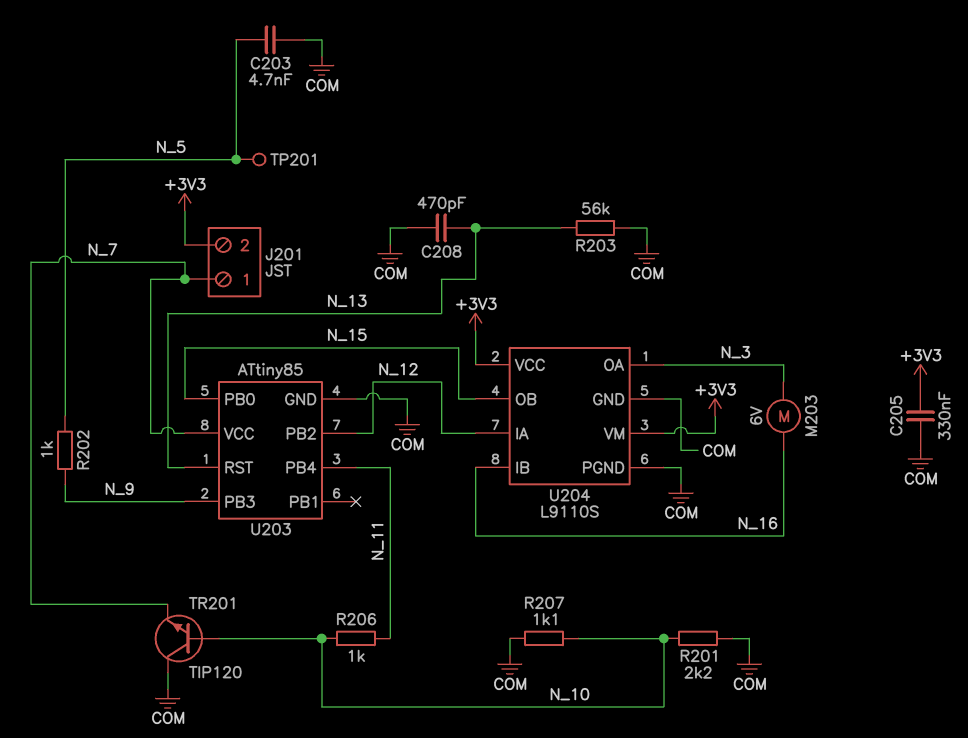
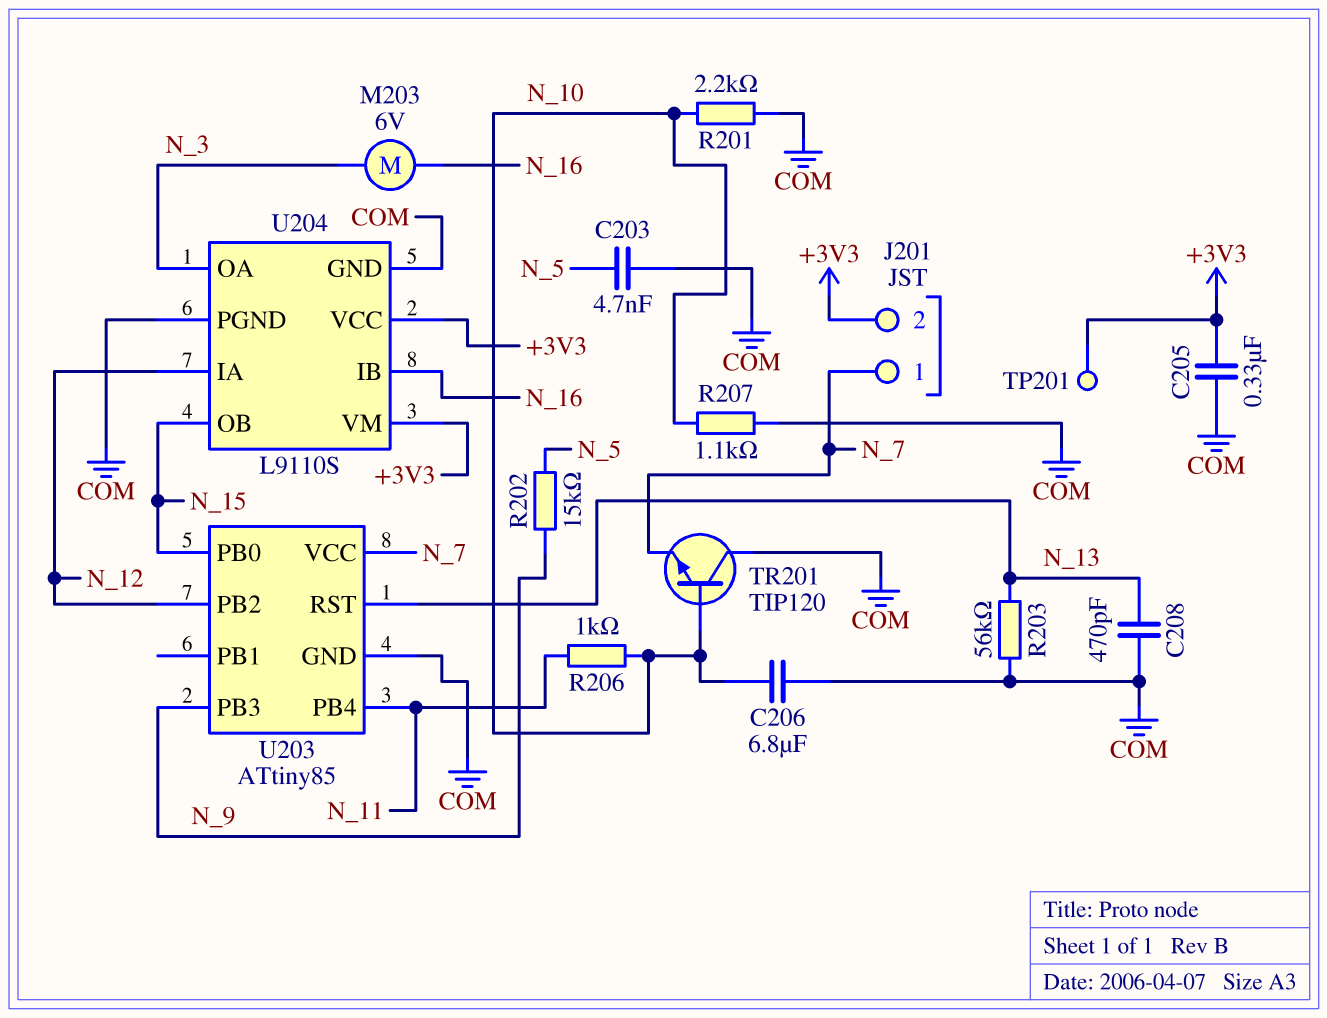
C206: none -> 6.8uF (COM, N_10)
R202: 1k (N_5, N_9) -> 15k (N_5, N_9)
TP201: test point (N_5) -> test point (+3V3)

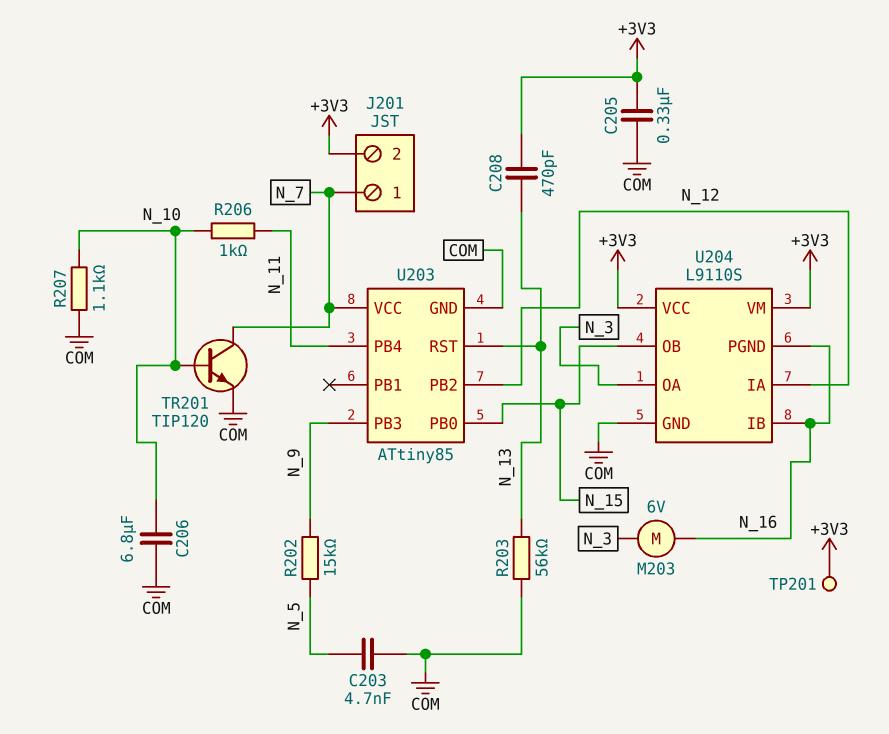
C208: 470pF (COM, N_13) -> 470pF (+3V3, N_13)
R201: 2.2k (COM, N_10) -> none
TR201: NPN TIP120 (B N_10, C COM, E N_7) -> NPN TIP120 (B N_10, C N_7, E COM)
U204 pin PGND: COM -> N_16

